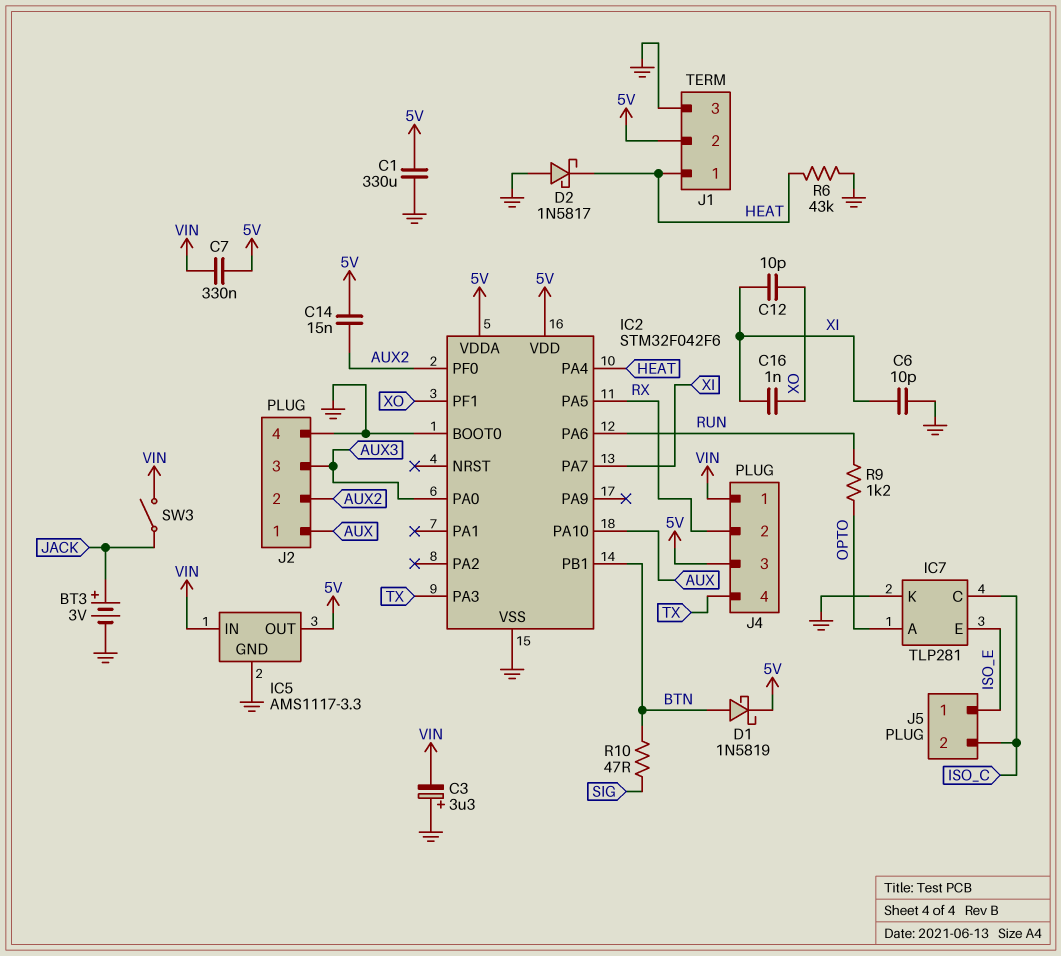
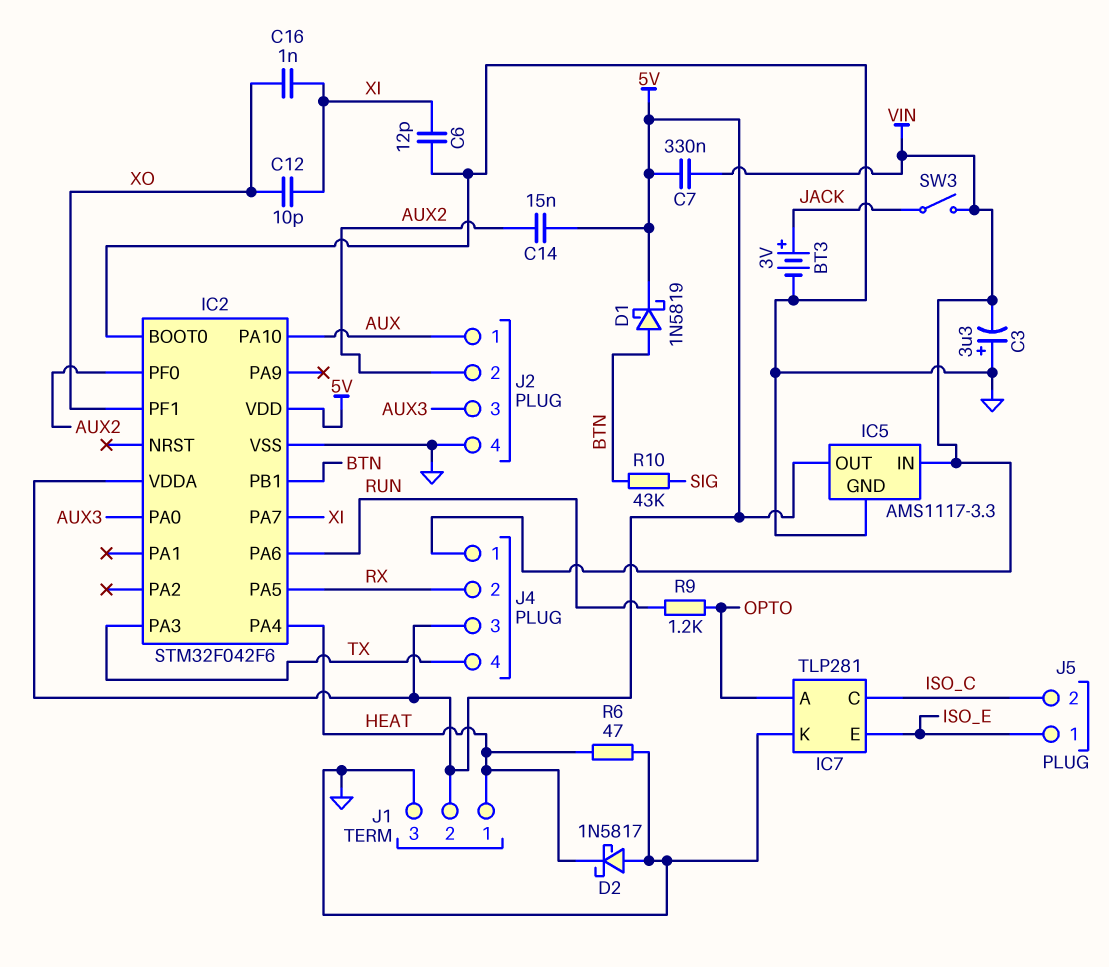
C1: 330uF (5V, GND) -> none
C6: 10pF (GND, XI) -> 12pF (GND, XI)
R6: 43k (GND, HEAT) -> 47 (GND, HEAT)
R10: 47 (BTN, SIG) -> 43k (BTN, SIG)

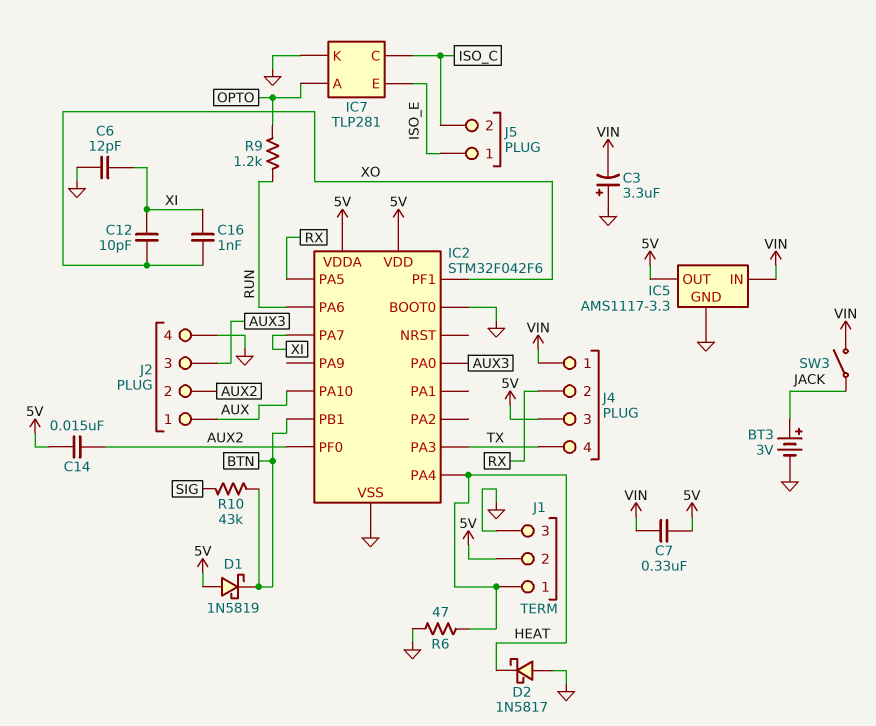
D1: schottky 1N5819 (A BTN, K 5V) -> schottky 1N5819 (A 5V, K BTN)

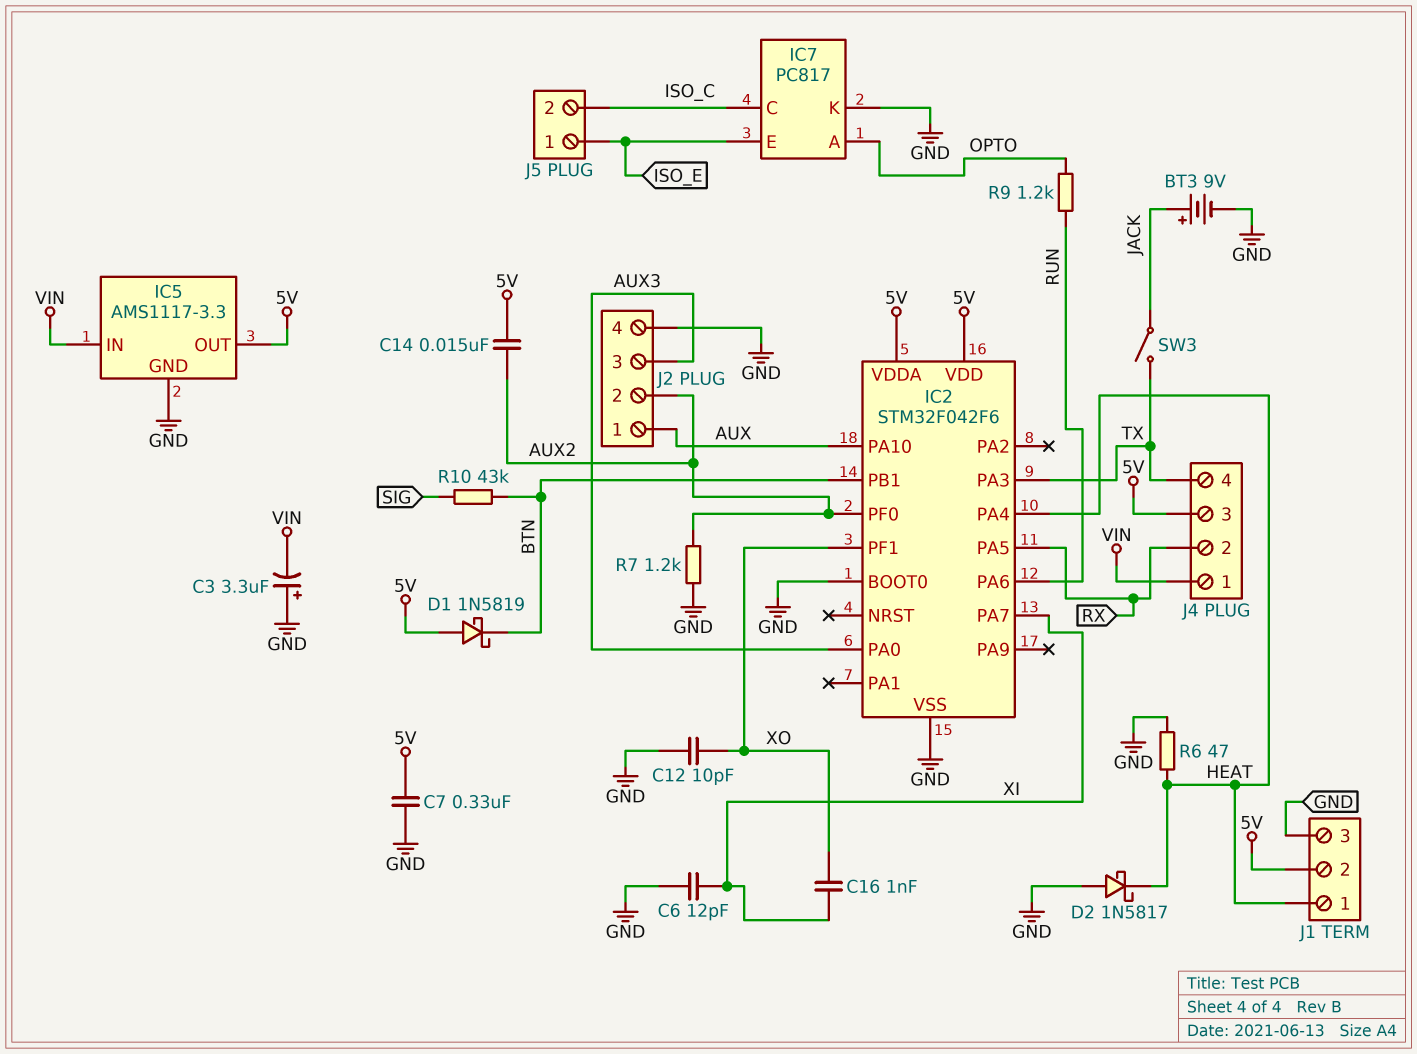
BT3: 3V (plus JACK, minus GND) -> 9V (plus JACK, minus GND)
C7: 330nF (5V, VIN) -> 330nF (5V, GND)
C12: 10pF (XI, XO) -> 10pF (GND, XO)
IC7: TLP281 -> PC817
R7: none -> 1.2k (AUX2, GND)
SW3: switch (JACK, VIN) -> switch (JACK, TX)

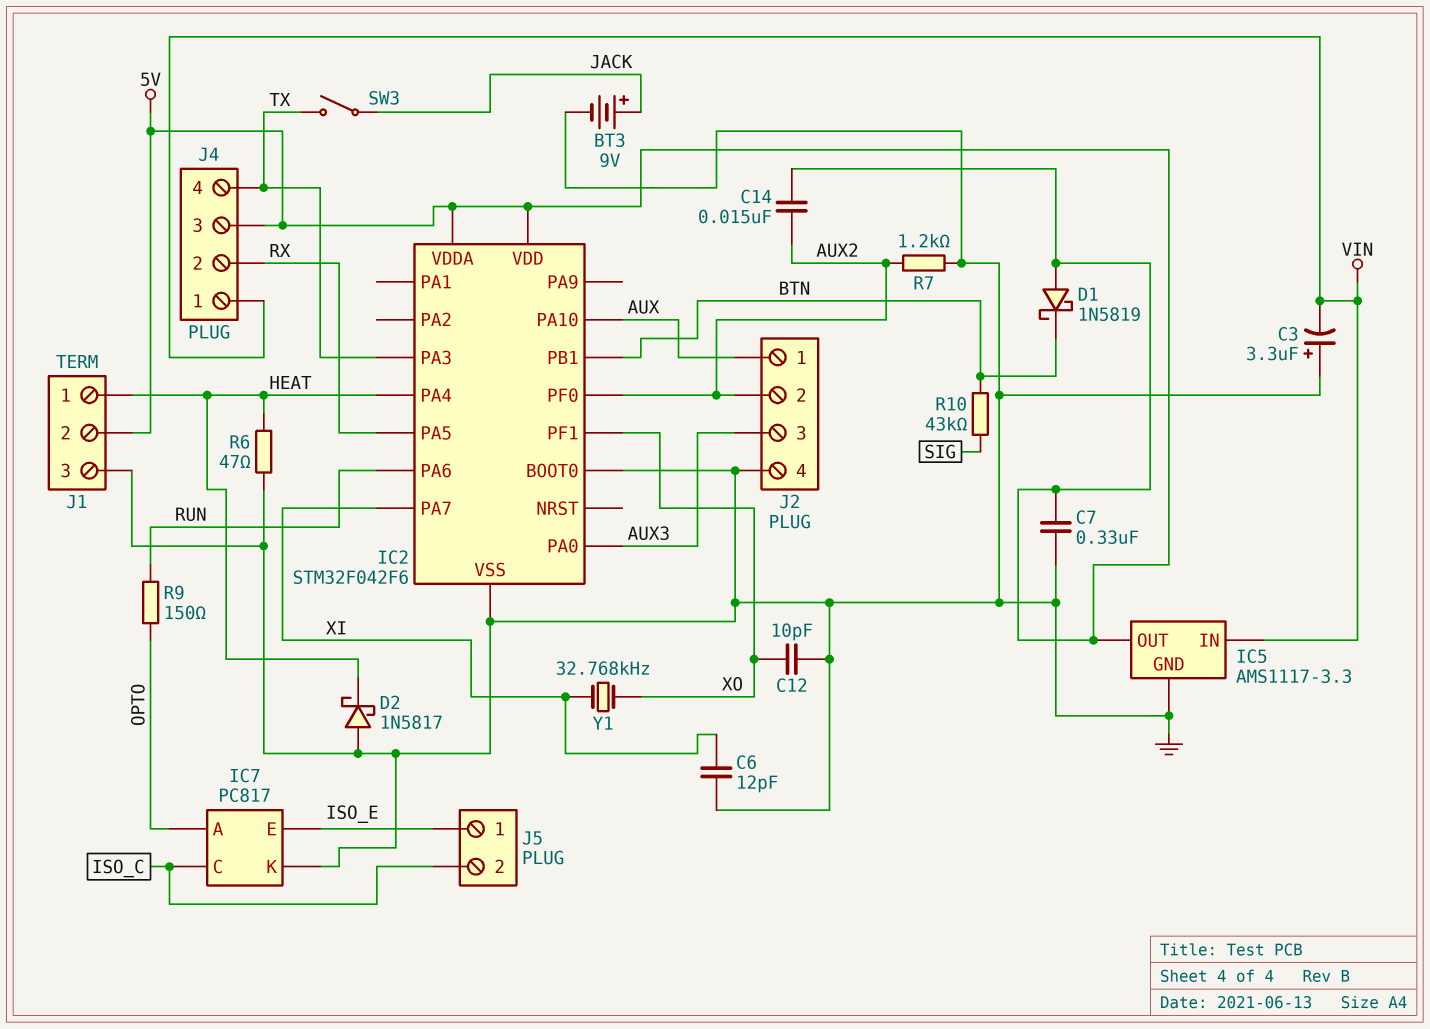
C16: 1nF (XI, XO) -> none
R9: 1.2k (OPTO, RUN) -> 150 (OPTO, RUN)
Y1: none -> 32.768kHz (XI, XO)

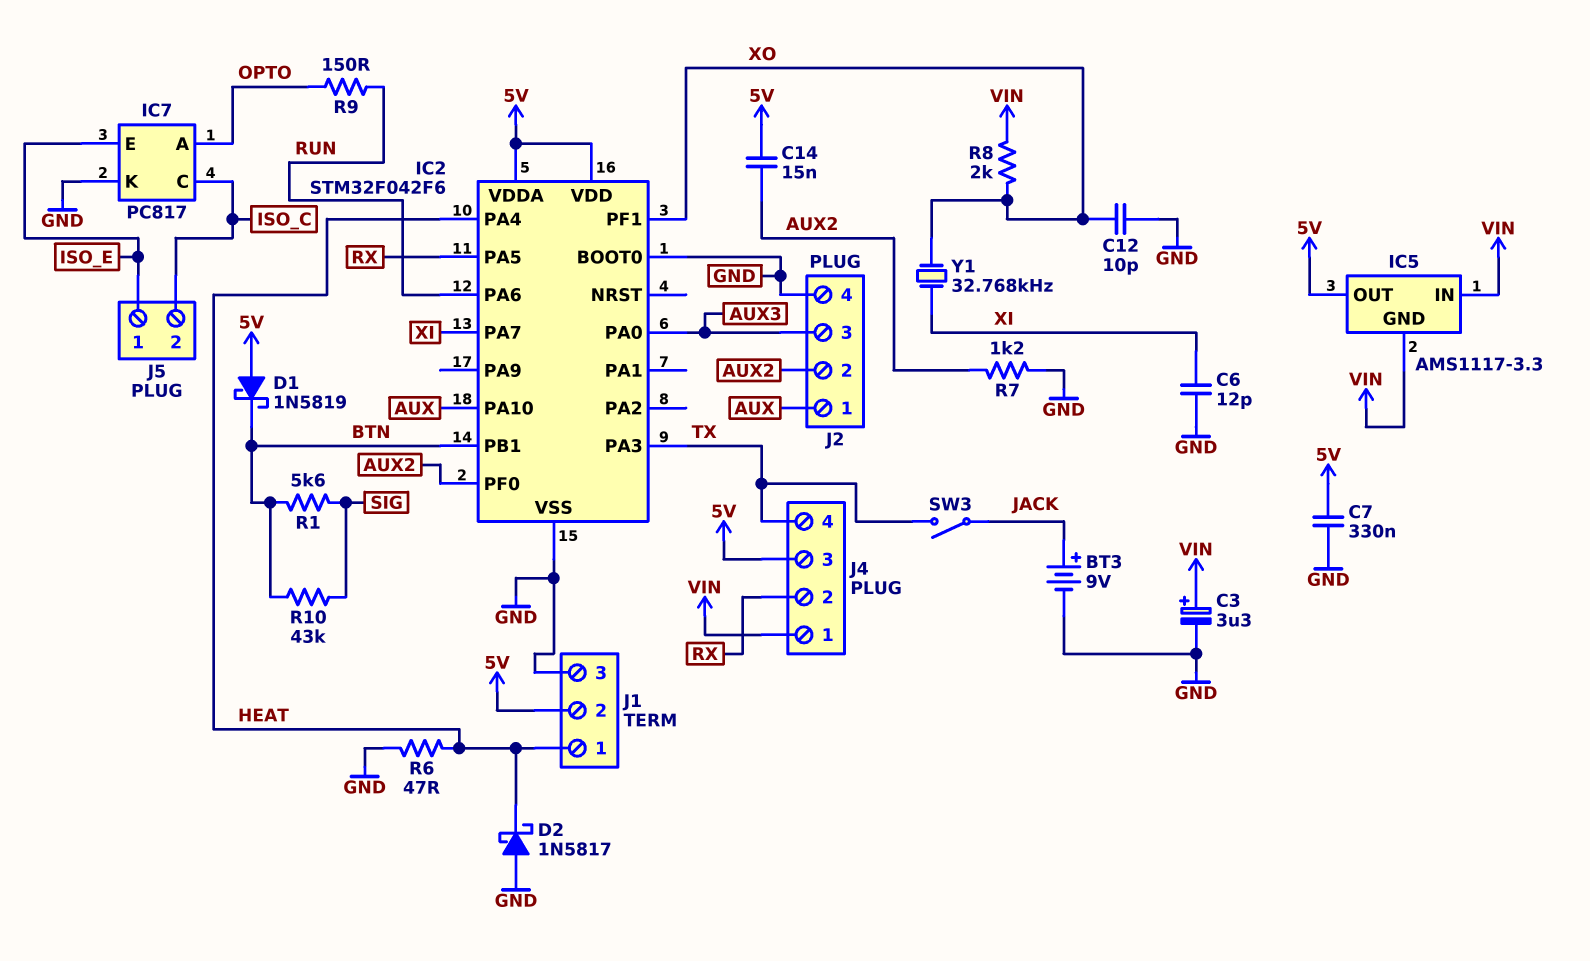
C3: 3.3uF (plus GND, minus VIN) -> 3.3uF (plus VIN, minus GND)
IC5 pin GND: GND -> VIN
R1: none -> 5.6k (BTN, SIG)
R8: none -> 2k (VIN, XO)

